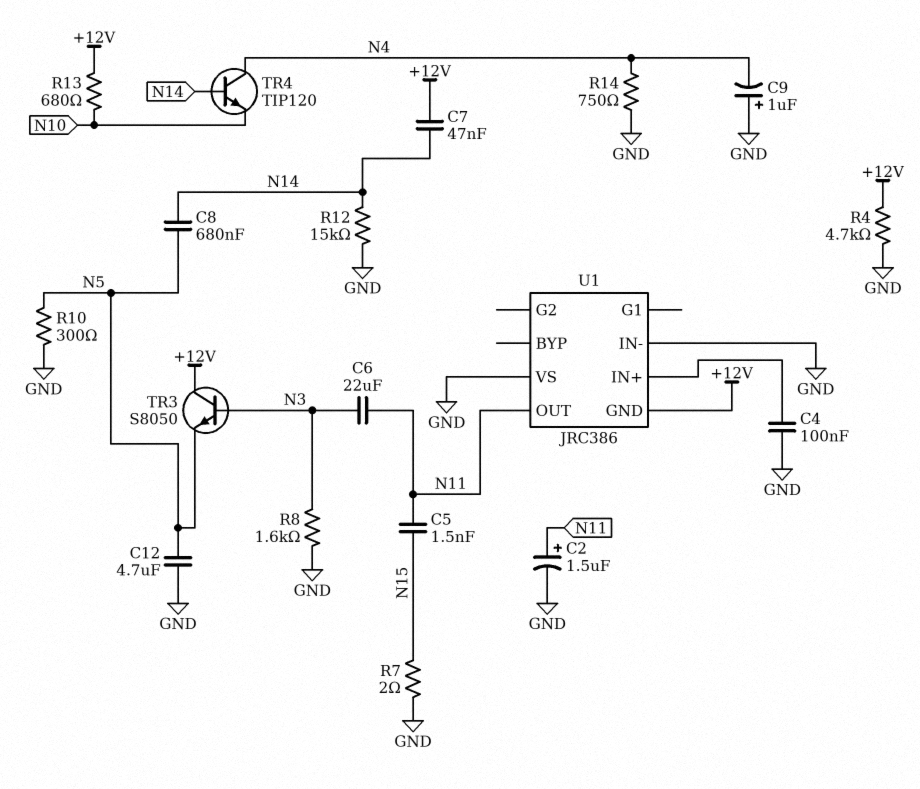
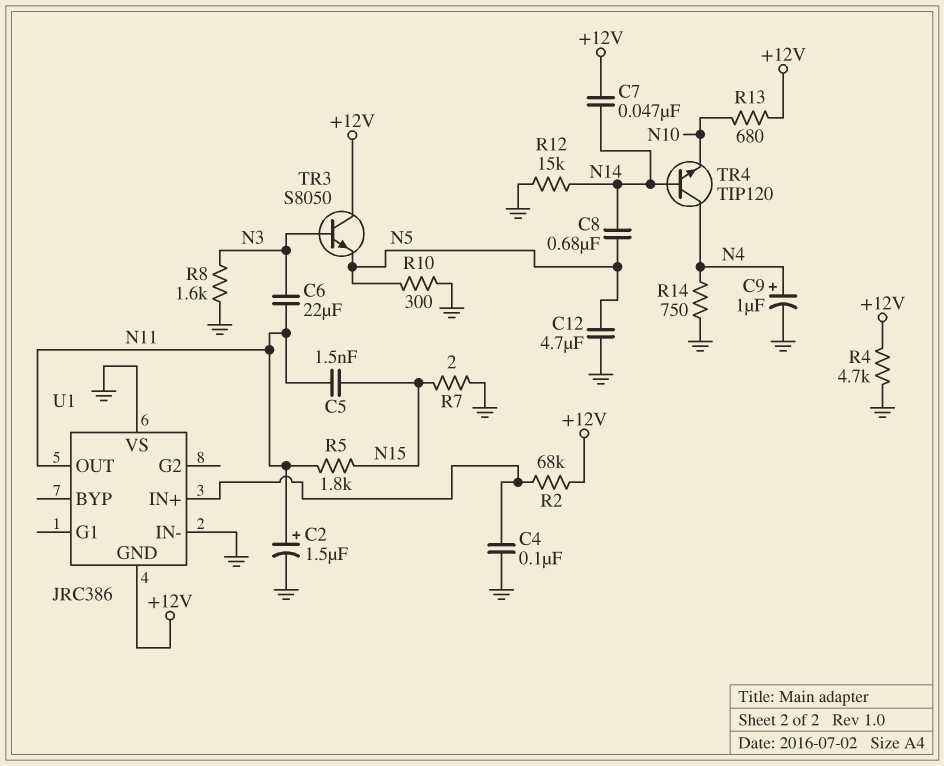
C9: 1uF (plus GND, minus N4) -> 1uF (plus N4, minus GND)
R2: none -> 68k (+12V, U1/IN+)
R5: none -> 1.8k (N11, N15)

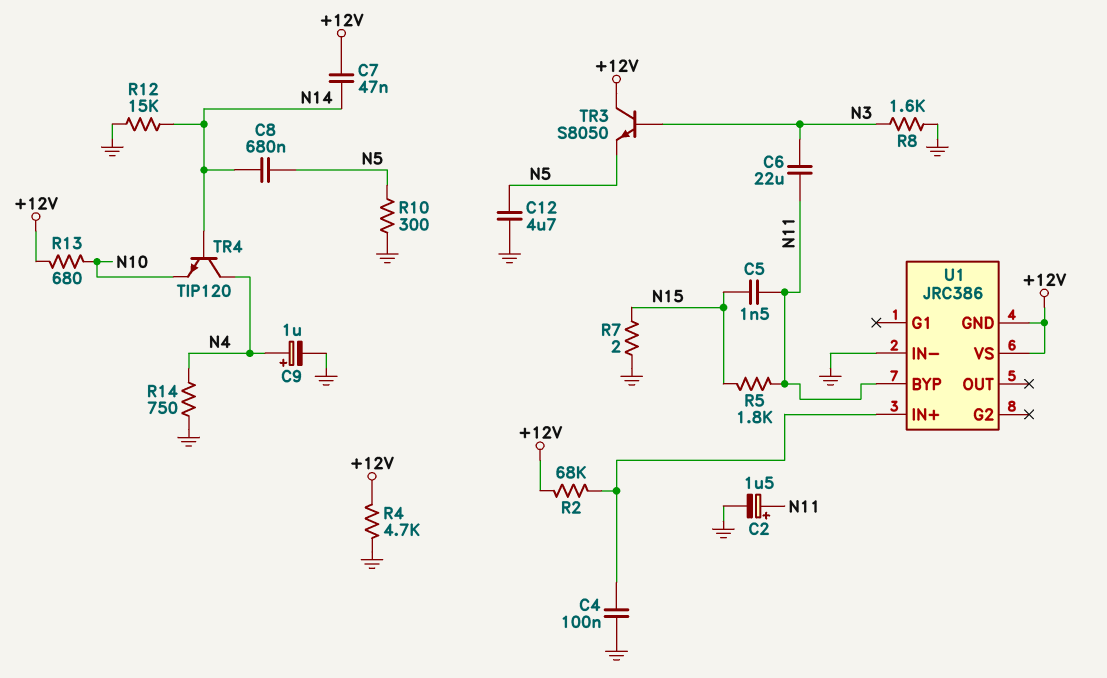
U1 pin BYP: none -> N11
U1 pin OUT: N11 -> none
U1 pin VS: GND -> +12V

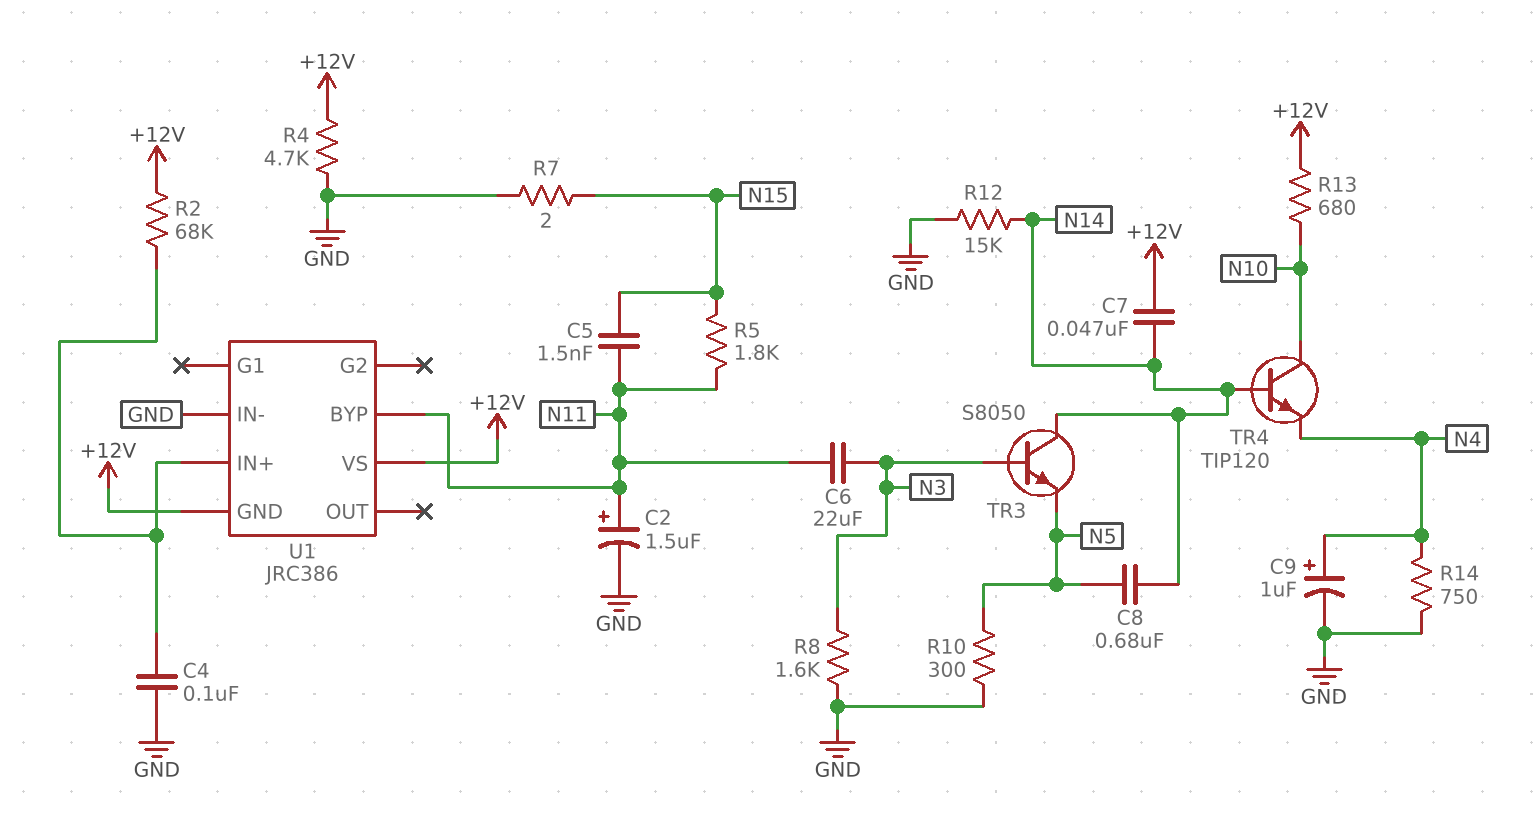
C12: 4.7uF (GND, N5) -> none
TR3: NPN S8050 (B N3, C +12V, E N5) -> NPN S8050 (B N3, C N14, E N5)
TR4: NPN TIP120 (B N14, C N4, E N10) -> NPN TIP120 (B N14, C N10, E N4)

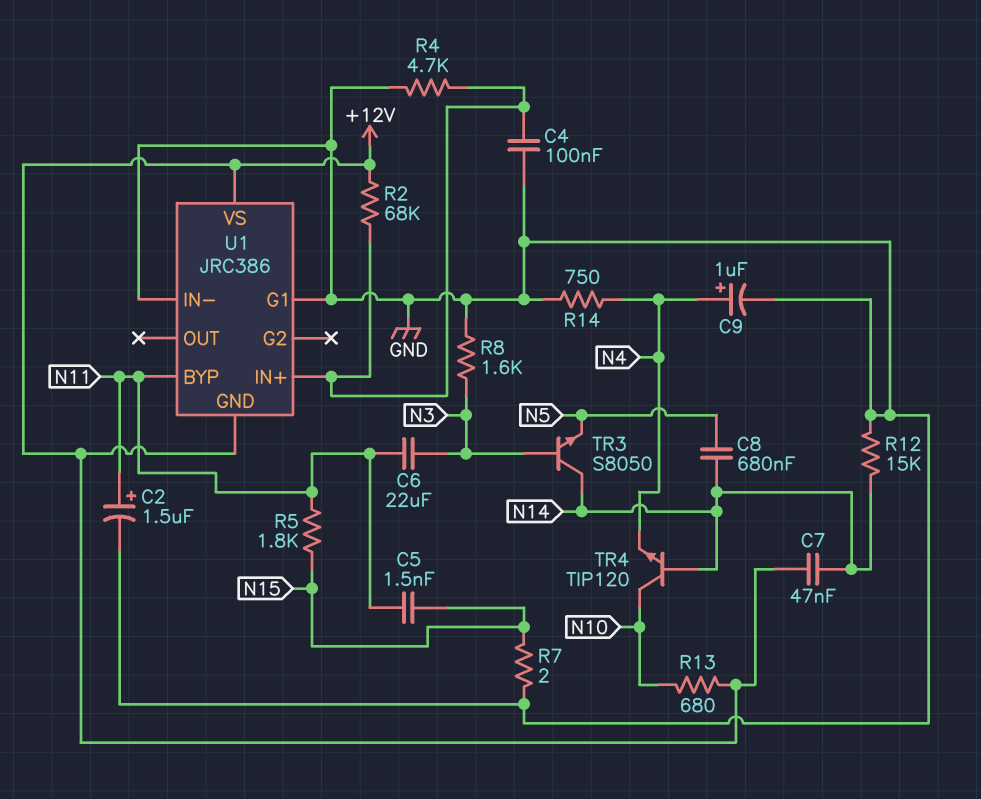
R4: 4.7k (+12V, GND) -> 4.7k (GND, U1/IN+)
R10: 300 (GND, N5) -> none
U1 pin G1: none -> GND

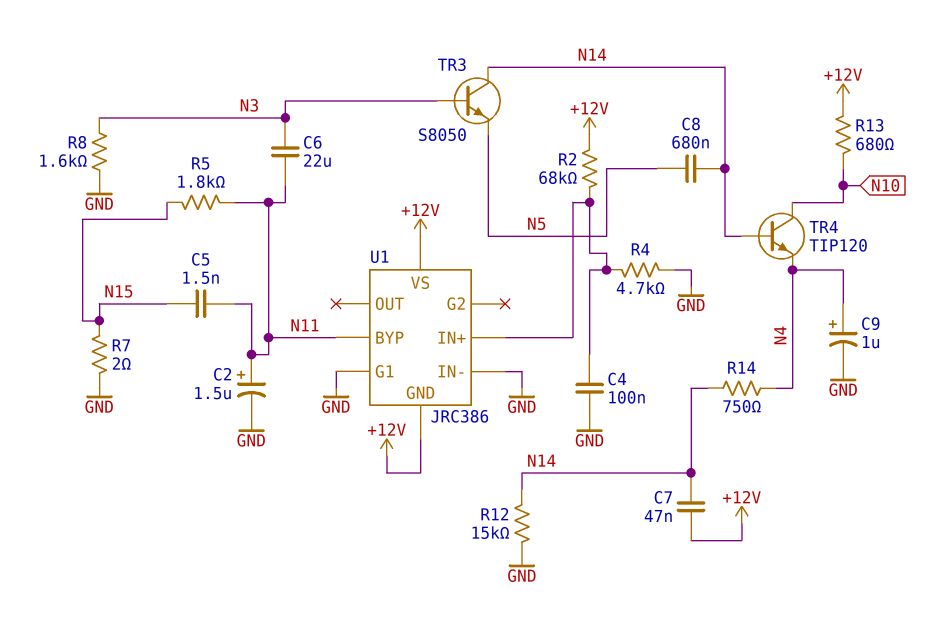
R14: 750 (GND, N4) -> 750 (N4, N14)

